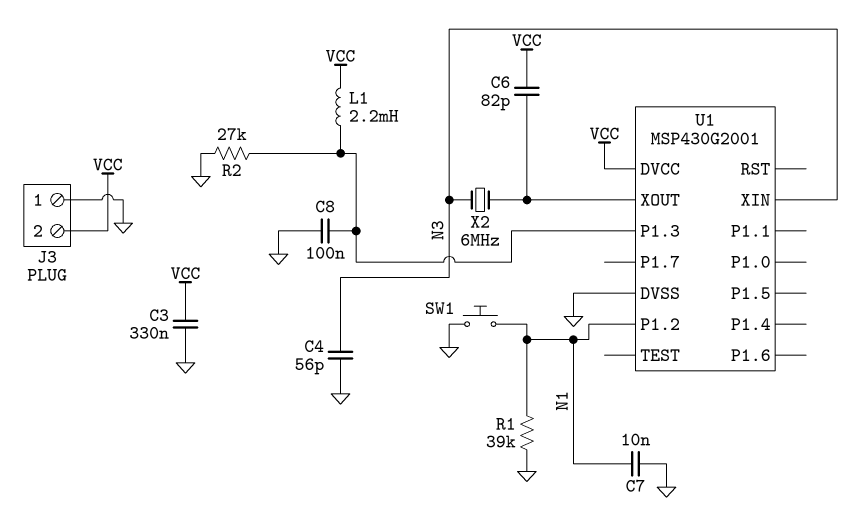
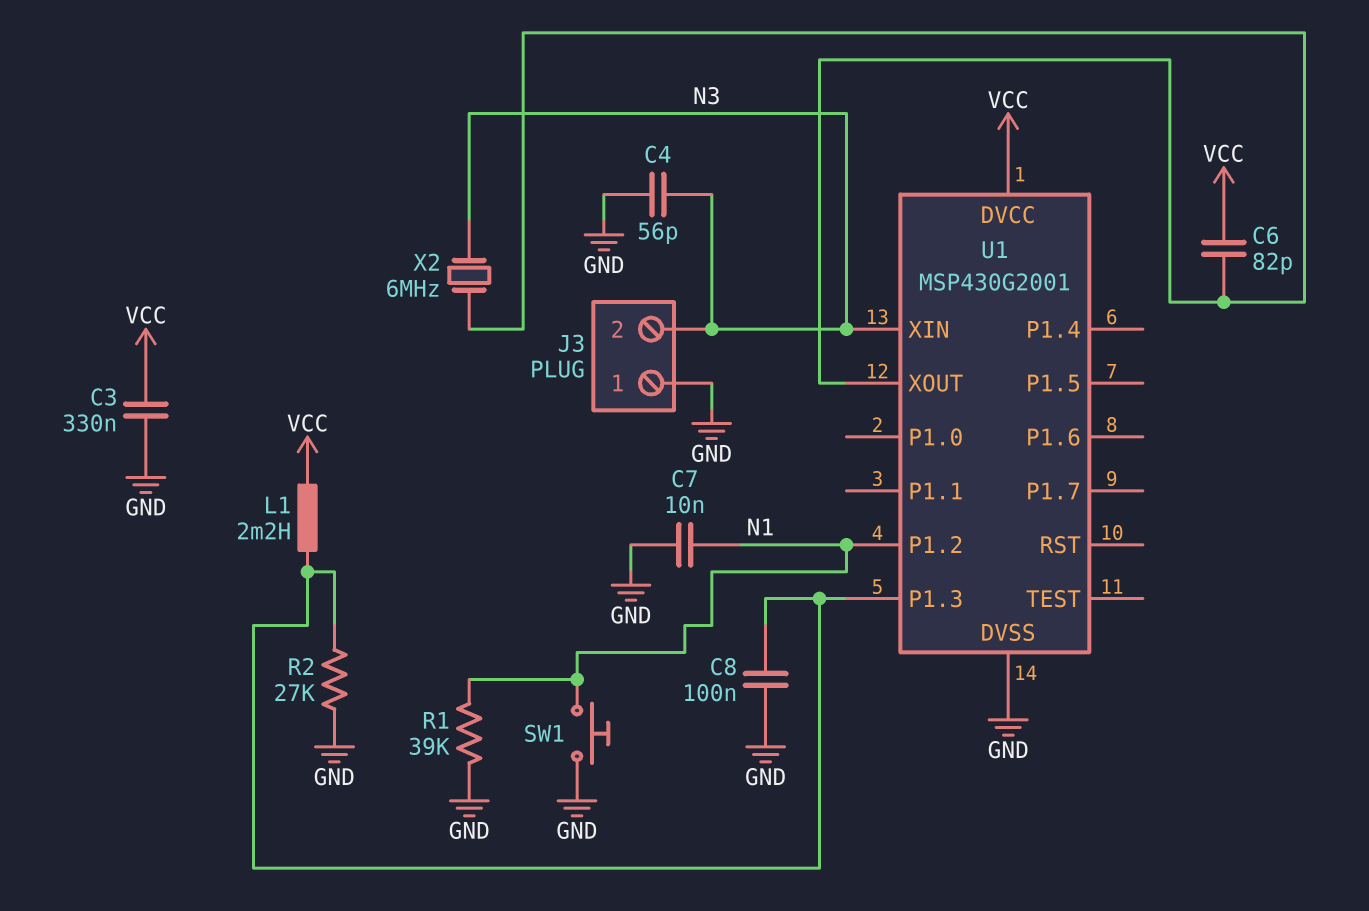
J3 pin 2: VCC -> N3

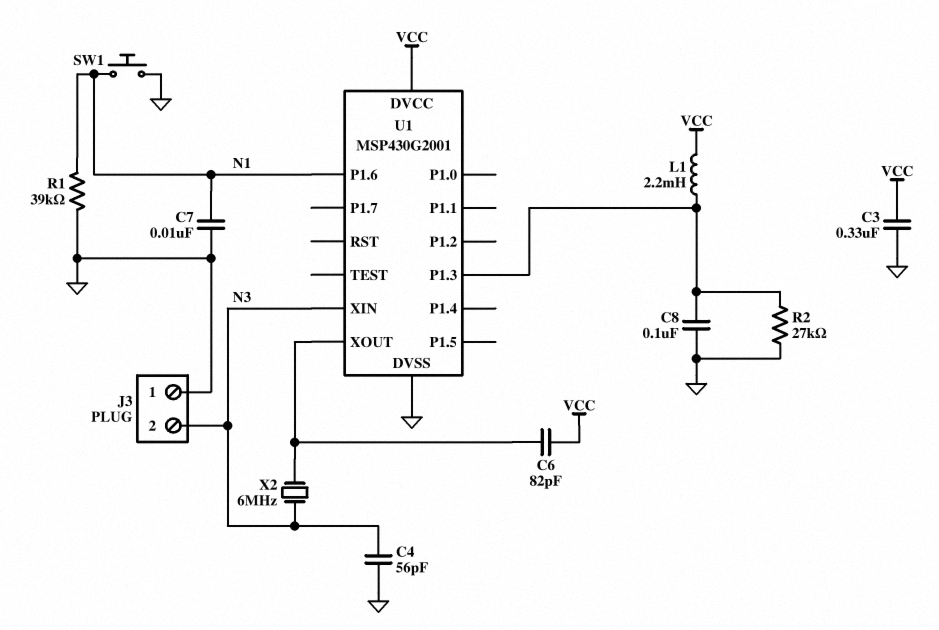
U1 pin P1.2: N1 -> none
U1 pin P1.6: none -> N1

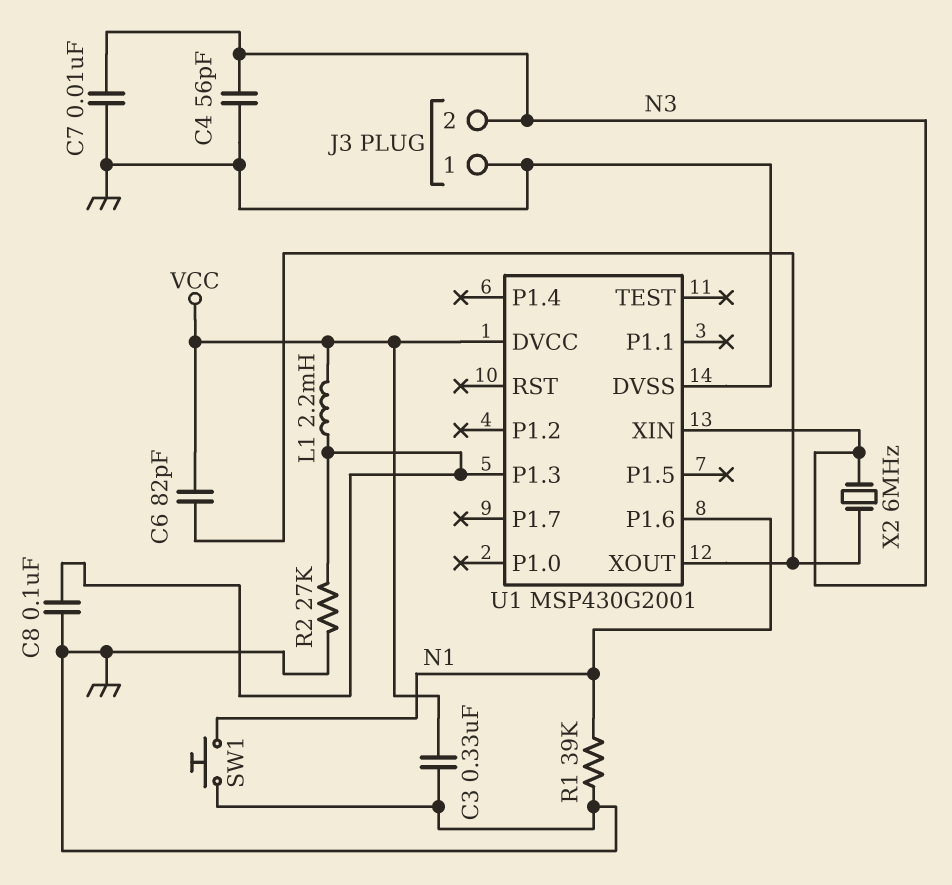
C7: 10nF (GND, N1) -> 10nF (GND, N3)

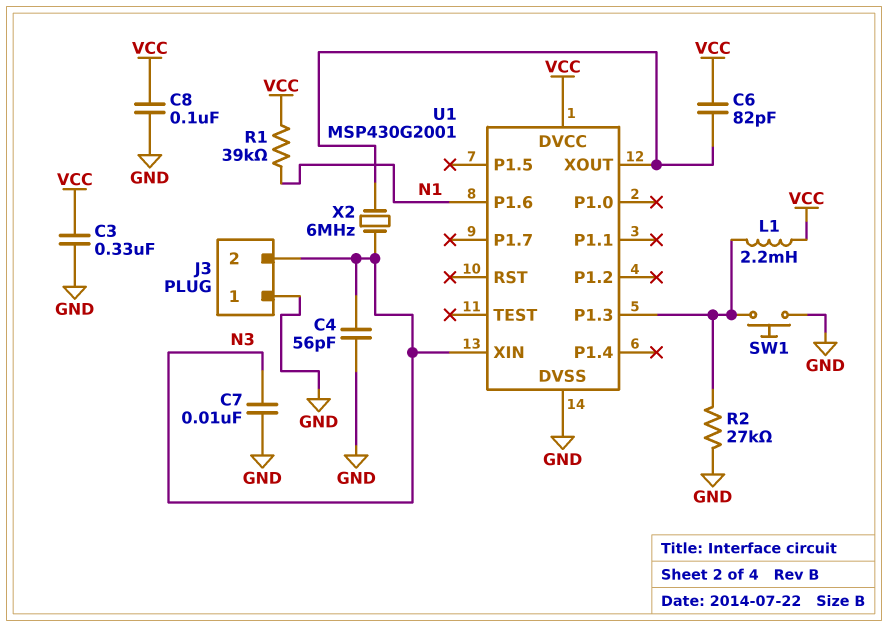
C8: 100nF (GND, U1/P1.3) -> 100nF (GND, VCC)
R1: 39k (GND, N1) -> 39k (N1, VCC)
SW1: button (GND, N1) -> button (GND, U1/P1.3)

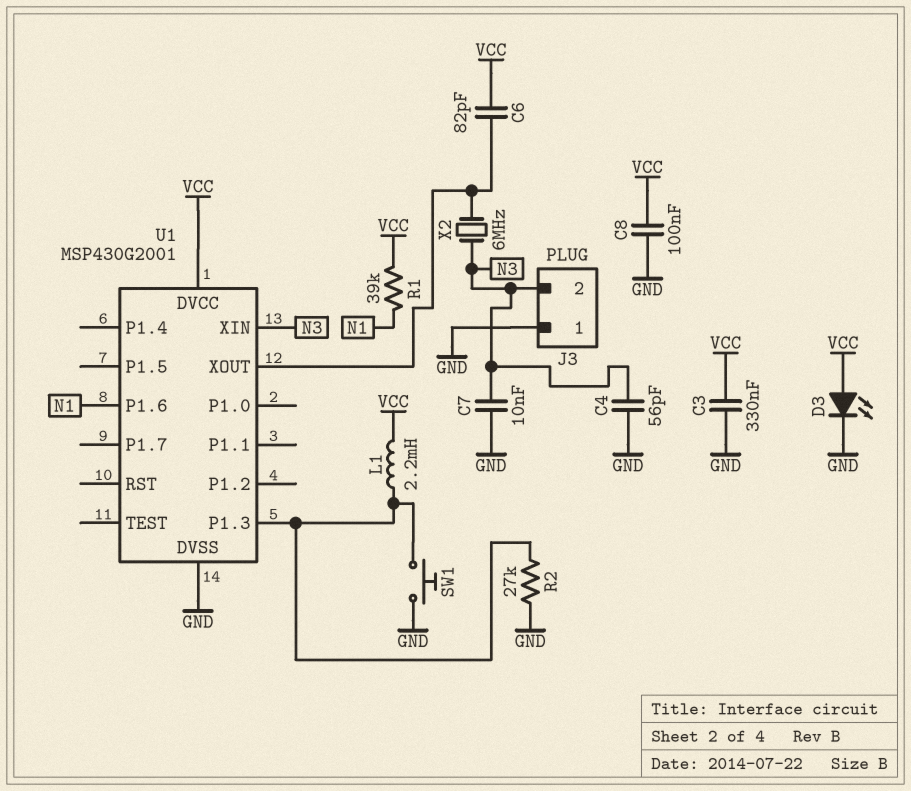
D3: none -> LED (A VCC, K GND)

